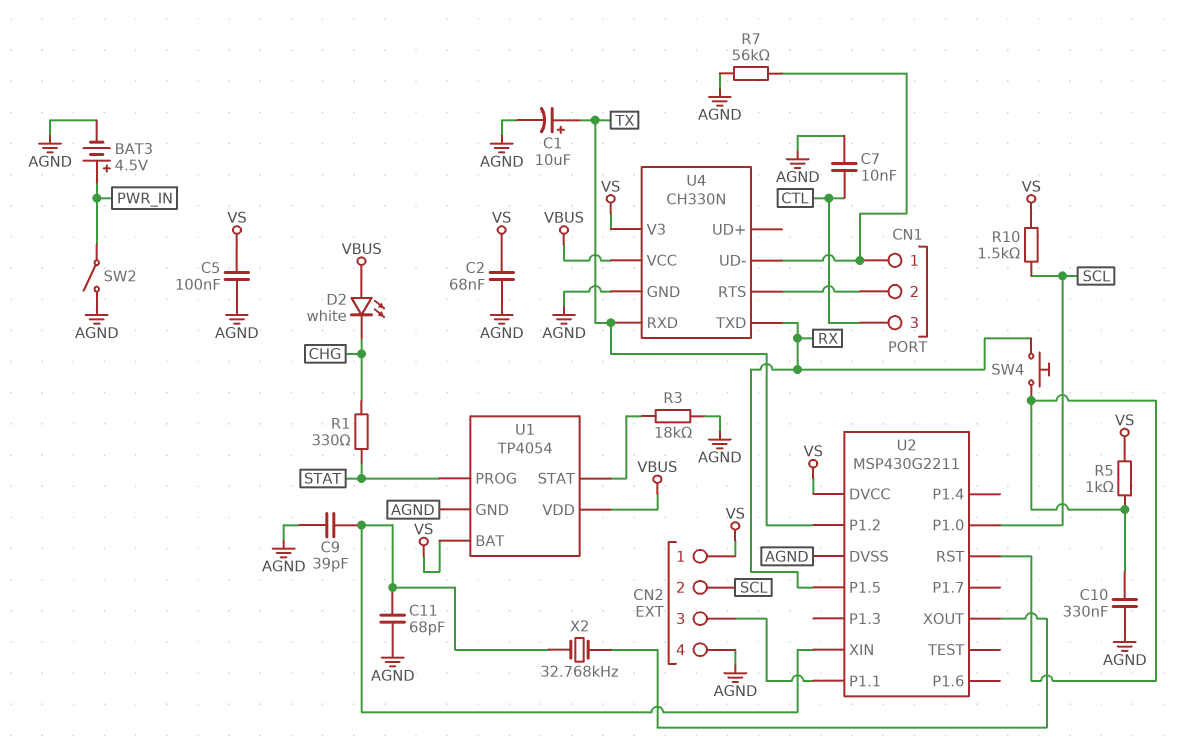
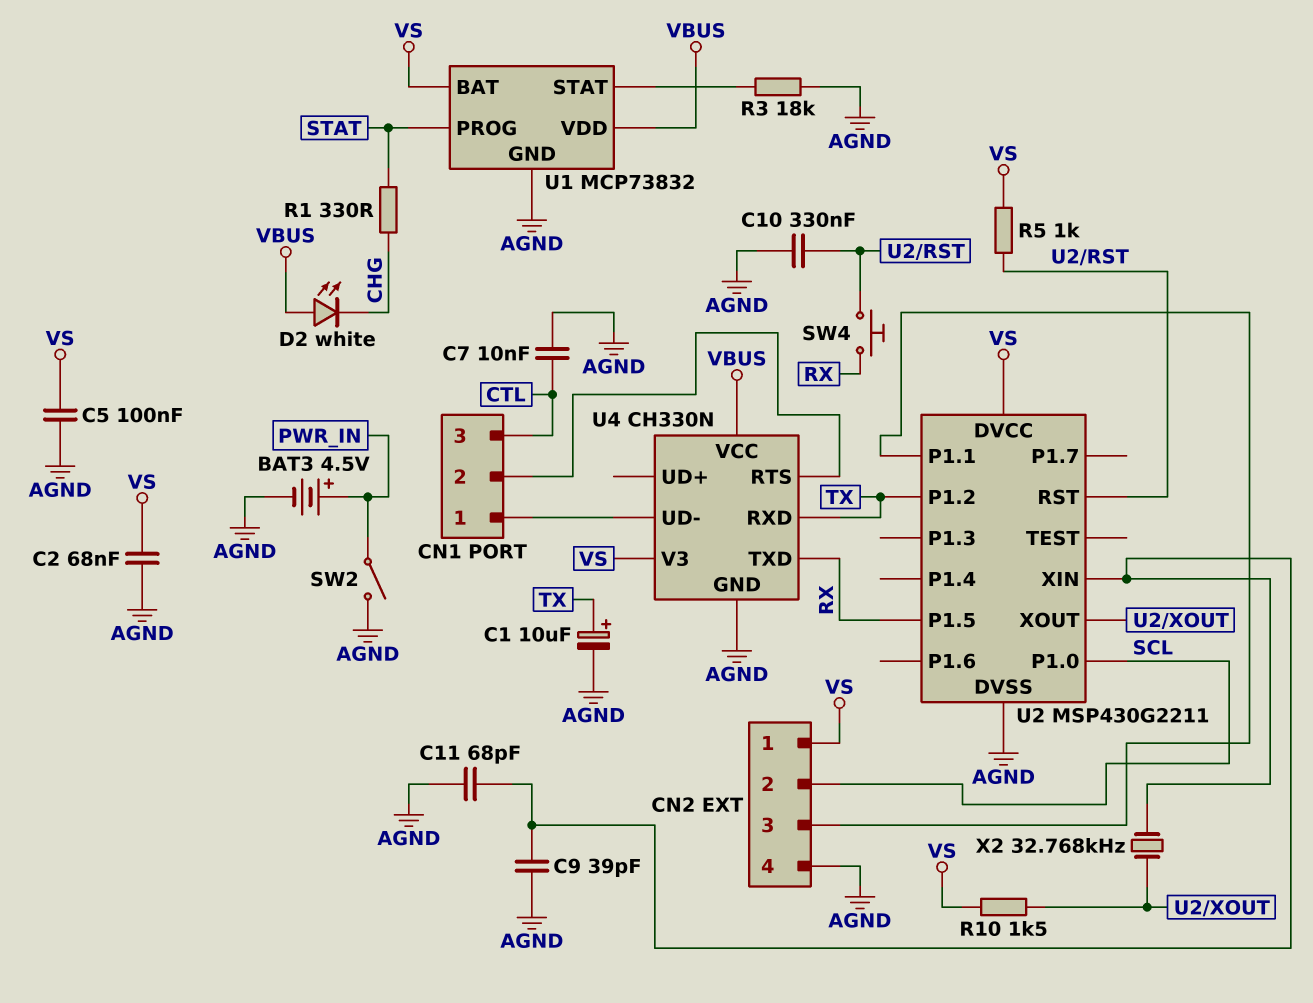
R7: 56k (AGND, CN1/1) -> none
R10: 1.5k (SCL, VS) -> 1.5k (U2/XOUT, VS)
U1: TP4054 -> MCP73832

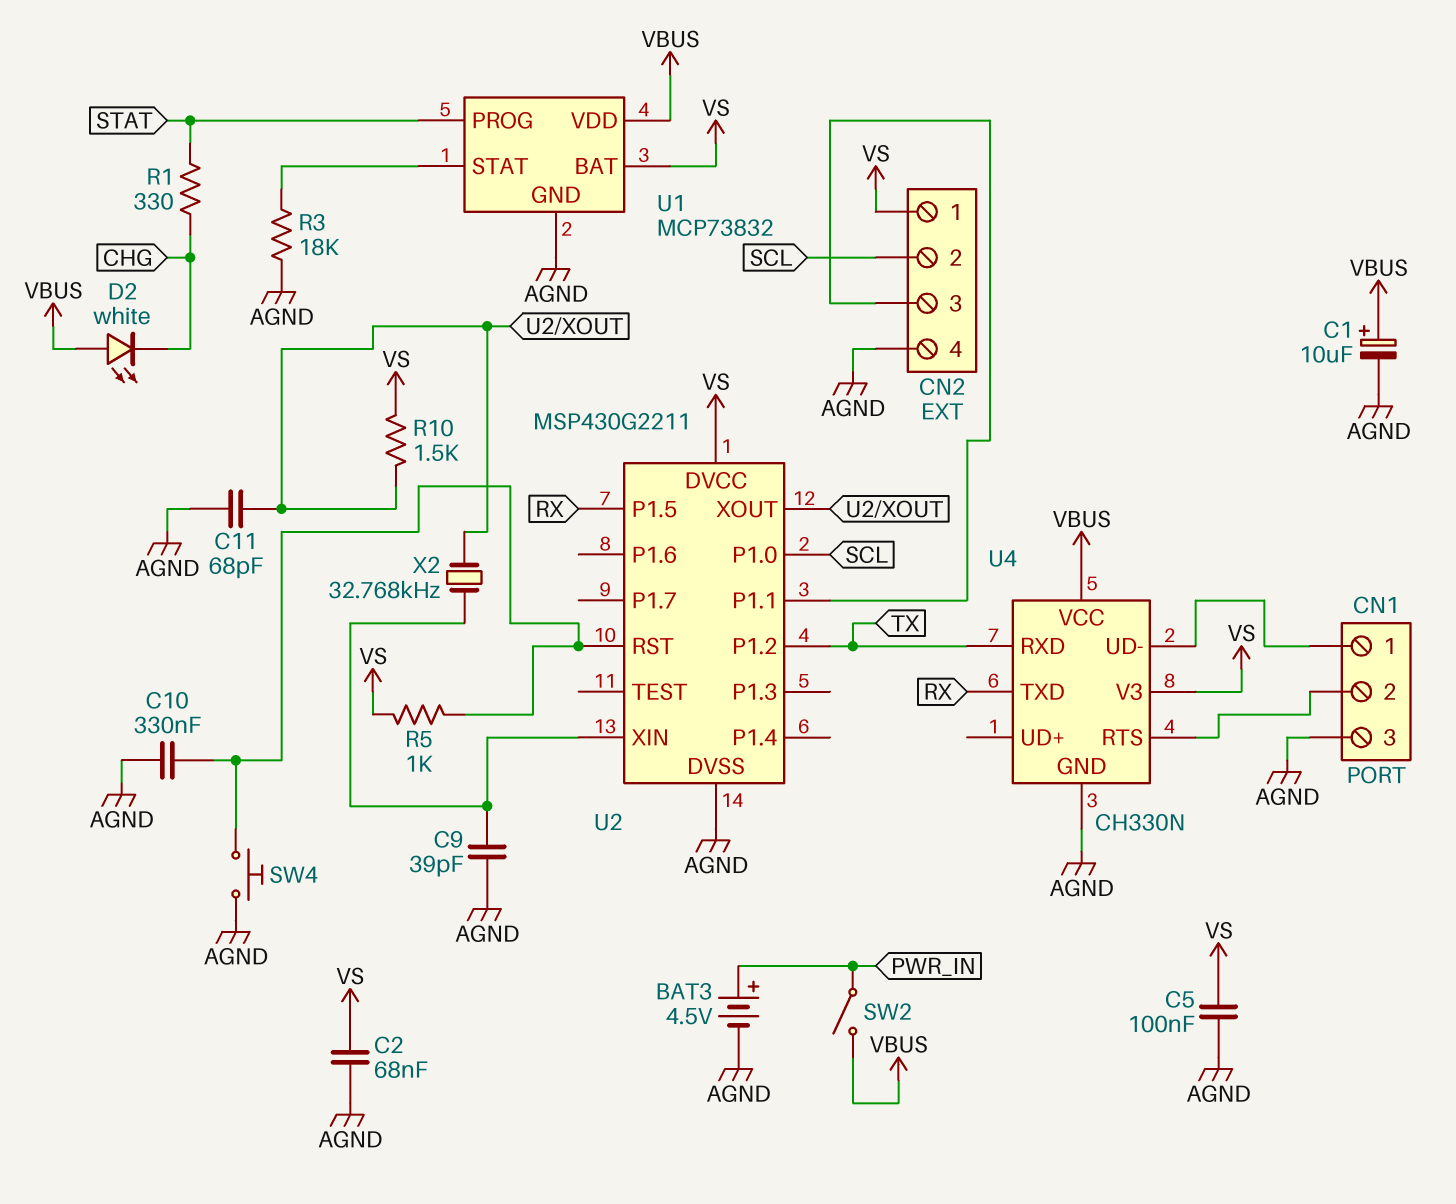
C1: 10uF (plus TX, minus AGND) -> 10uF (plus VBUS, minus AGND)
C7: 10nF (AGND, CTL) -> none
C11: 68pF (AGND, U2/XIN) -> 68pF (AGND, U2/XOUT)
CN1 pin 3: CTL -> AGND
SW2: switch (AGND, PWR_IN) -> switch (PWR_IN, VBUS)
SW4: button (RX, U2/RST) -> button (AGND, U2/RST)

